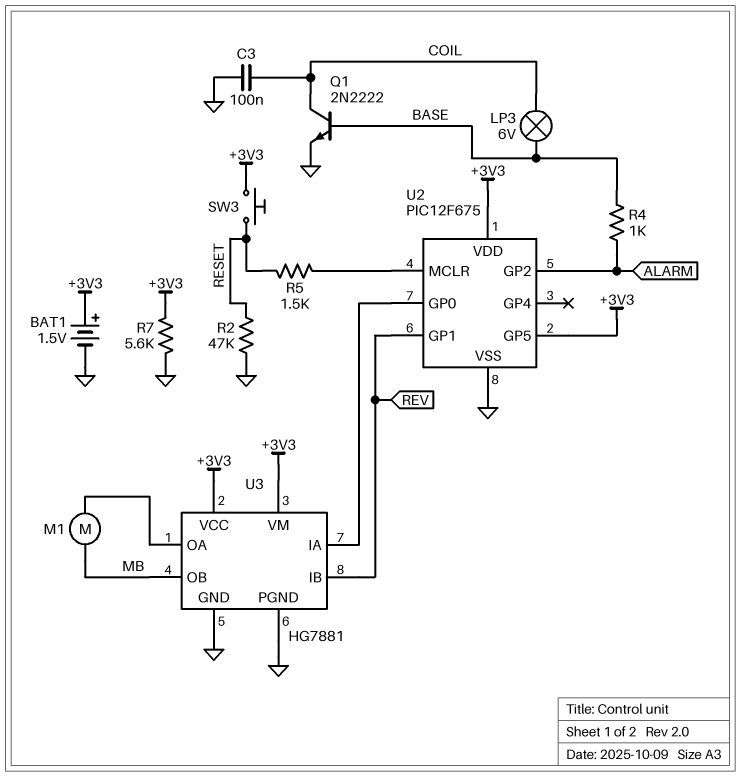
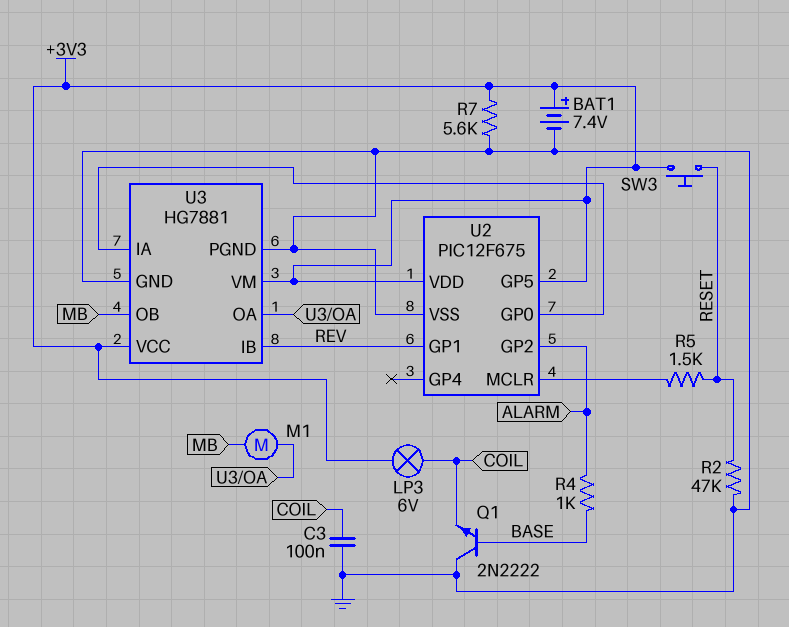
BAT1: 1.5V (plus +3V3, minus GND) -> 7.4V (plus +3V3, minus GND)
LP3: lamp 6V (BASE, COIL) -> lamp 6V (+3V3, COIL)
Q1: NPN 2N2222 (B BASE, C COIL, E GND) -> NPN 2N2222 (B BASE, C GND, E COIL)

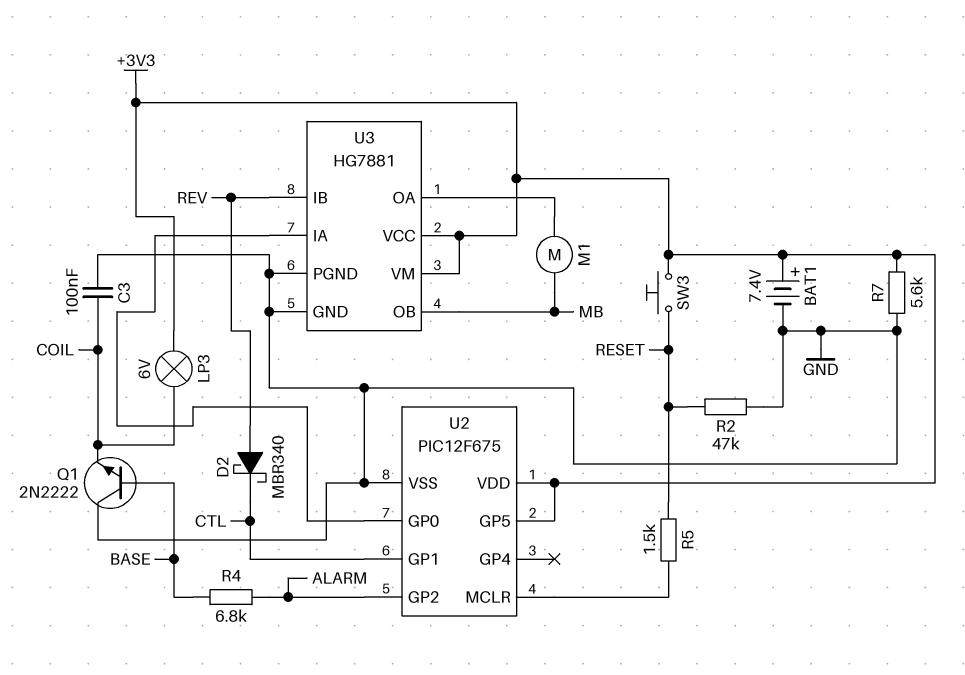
D2: none -> schottky MBR340 (A REV, K CTL)
R4: 1k (ALARM, BASE) -> 6.8k (ALARM, BASE)
U2 pin GP1: REV -> CTL

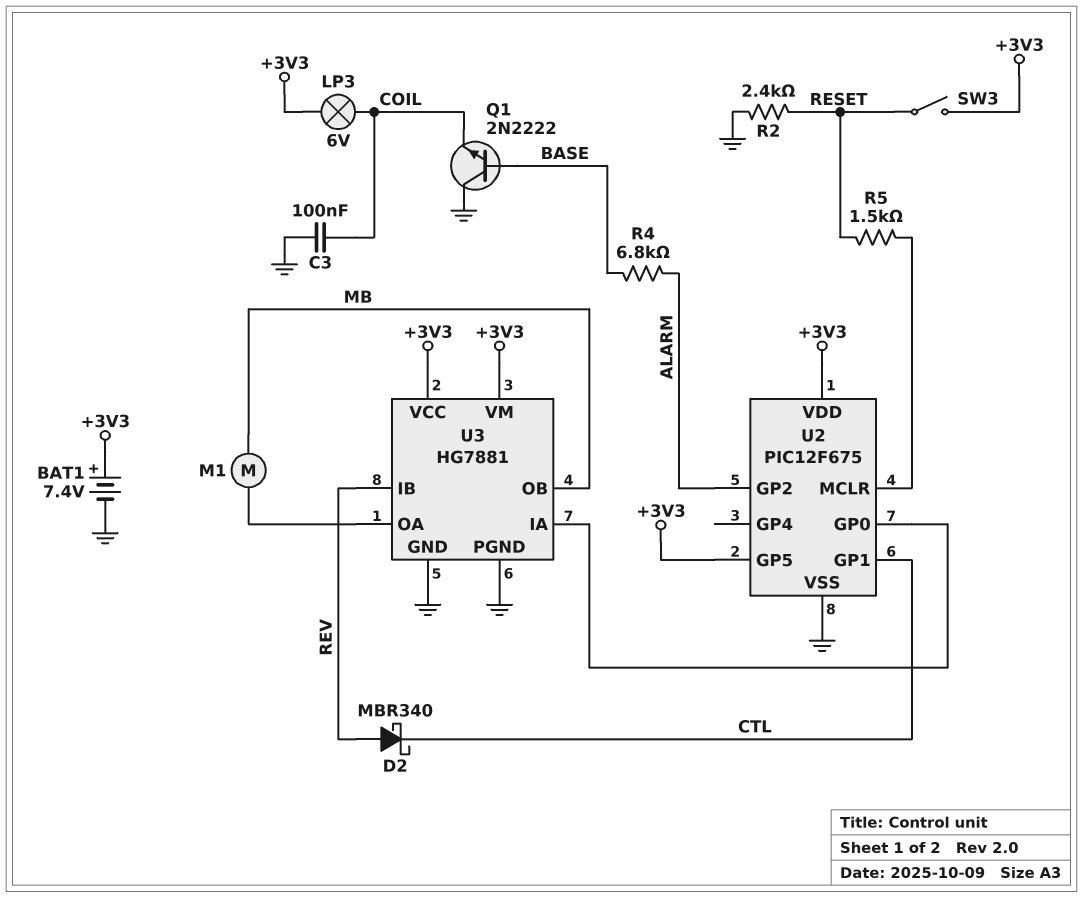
R2: 47k (GND, RESET) -> 2.4k (GND, RESET)
R7: 5.6k (+3V3, GND) -> none
SW3: button (+3V3, RESET) -> switch (+3V3, RESET)

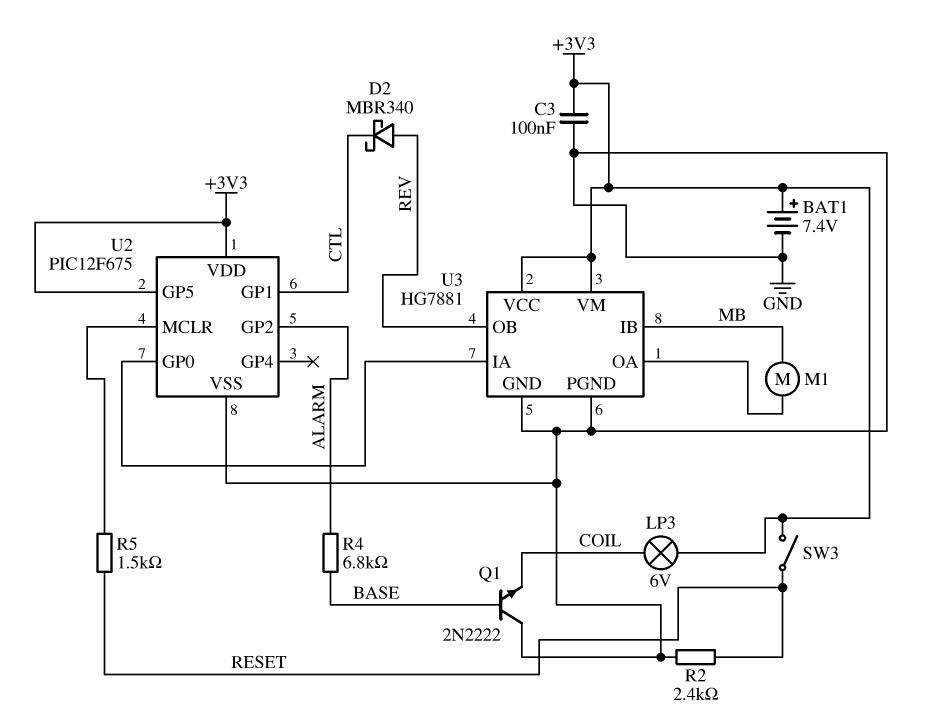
C3: 100nF (COIL, GND) -> 100nF (+3V3, GND)
U3 pin IB: REV -> MB
U3 pin OB: MB -> REV

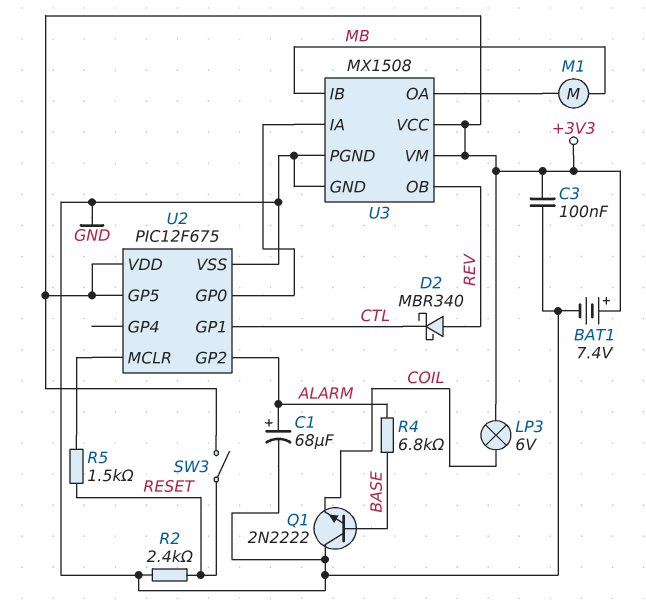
C1: none -> 68uF (plus ALARM, minus GND)
U3: HG7881 -> MX1508

